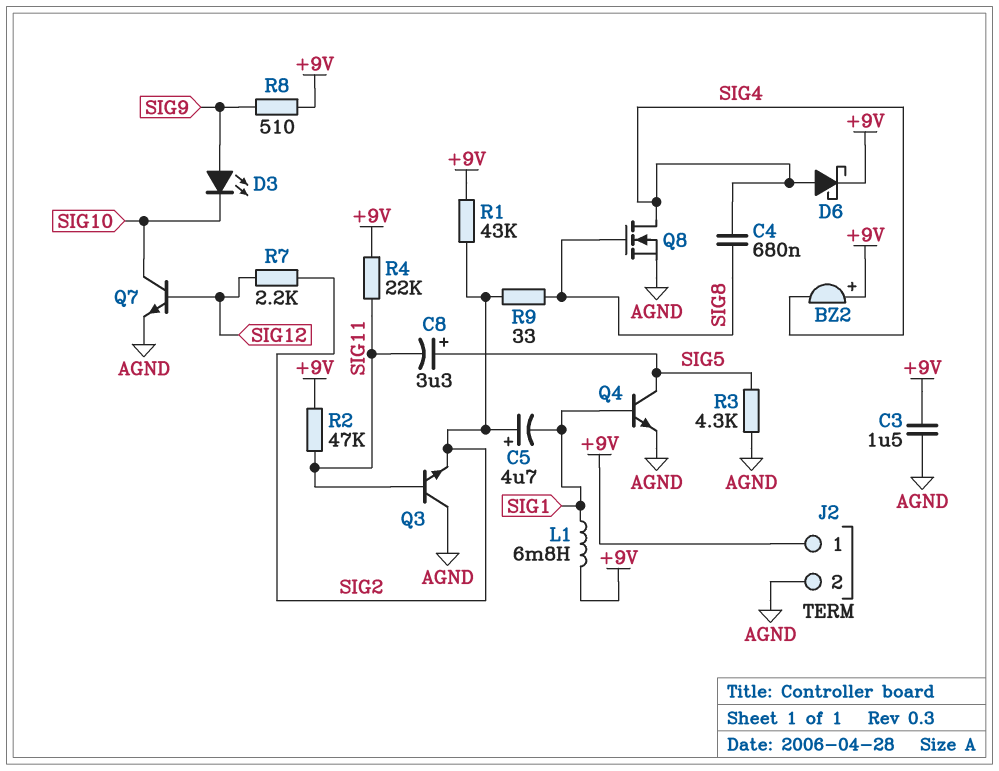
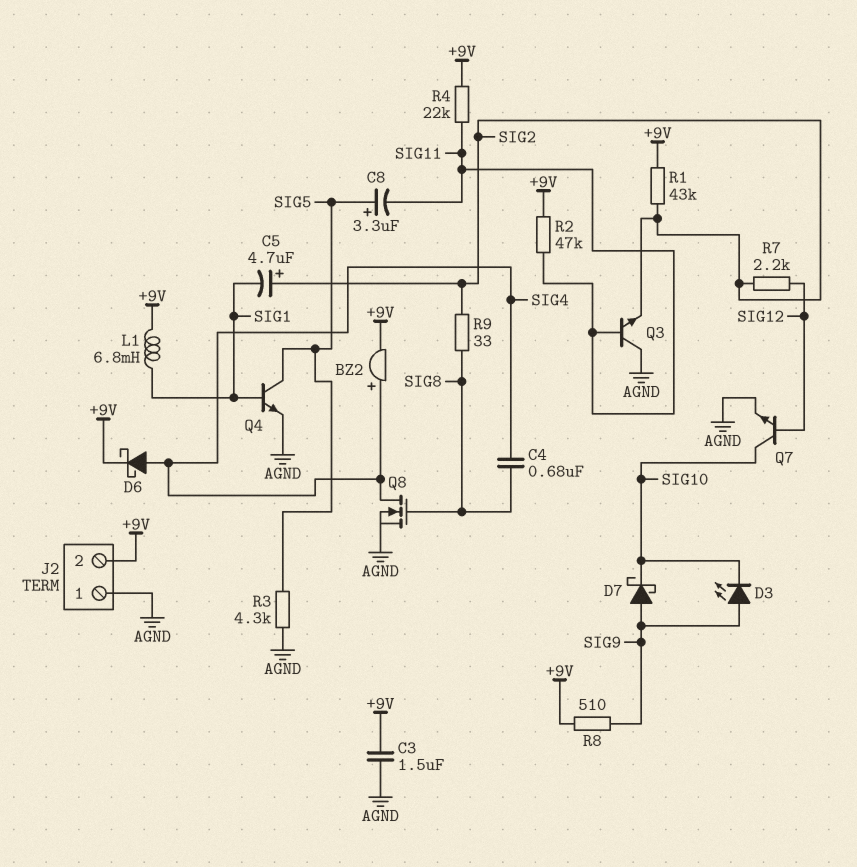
BZ2: buzzer (plus +9V, minus SIG4) -> buzzer (plus SIG4, minus +9V)
D7: none -> schottky (A SIG9, K SIG10)
J2 pin 1: +9V -> AGND
J2 pin 2: AGND -> +9V

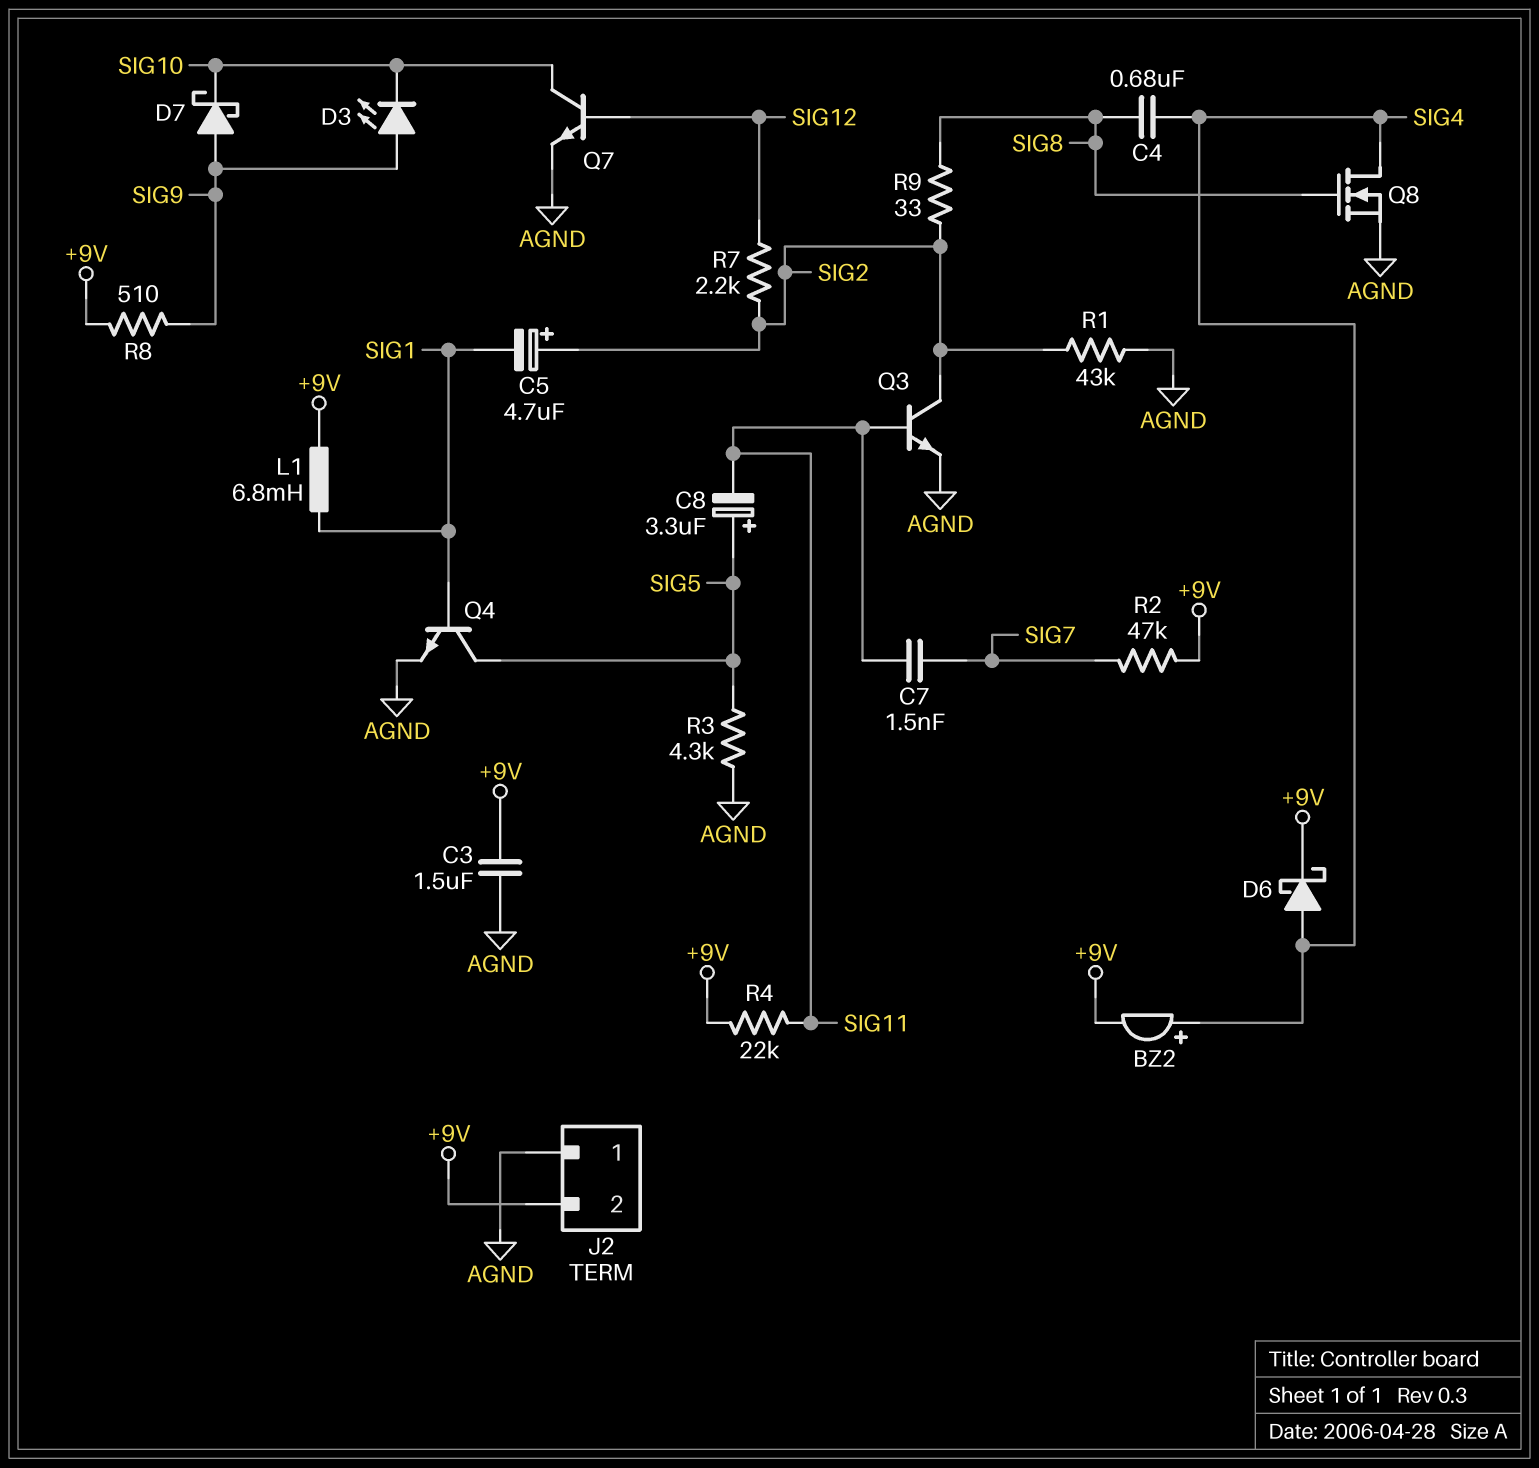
C7: none -> 1.5nF (SIG7, SIG11)
Q3: NPN (B SIG11, C AGND, E SIG2) -> NPN (B SIG11, C SIG2, E AGND)
R1: 43k (+9V, SIG2) -> 43k (AGND, SIG2)
R2: 47k (+9V, SIG11) -> 47k (+9V, SIG7)

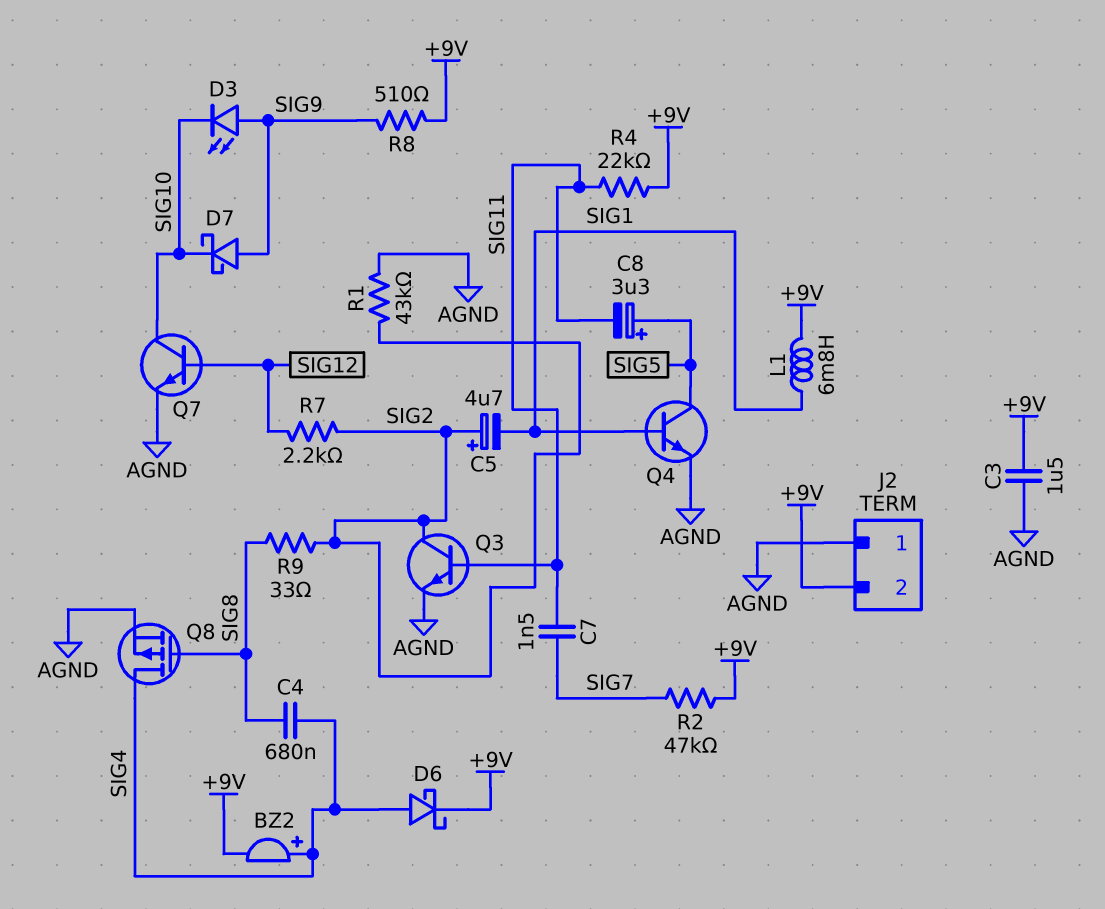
Q8: NMOS (G SIG8, D SIG4, S AGND) -> PMOS (G SIG8, D SIG4, S AGND)
R3: 4.3k (AGND, SIG5) -> none

